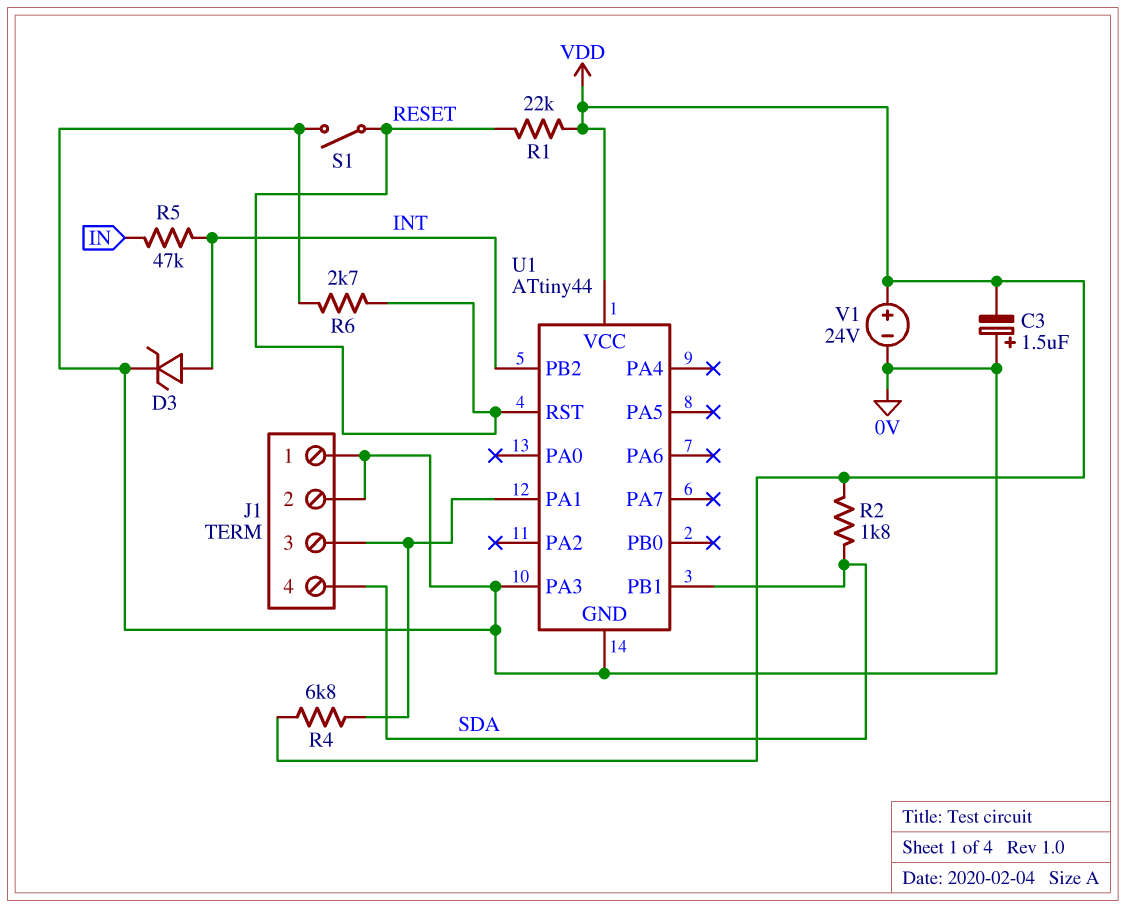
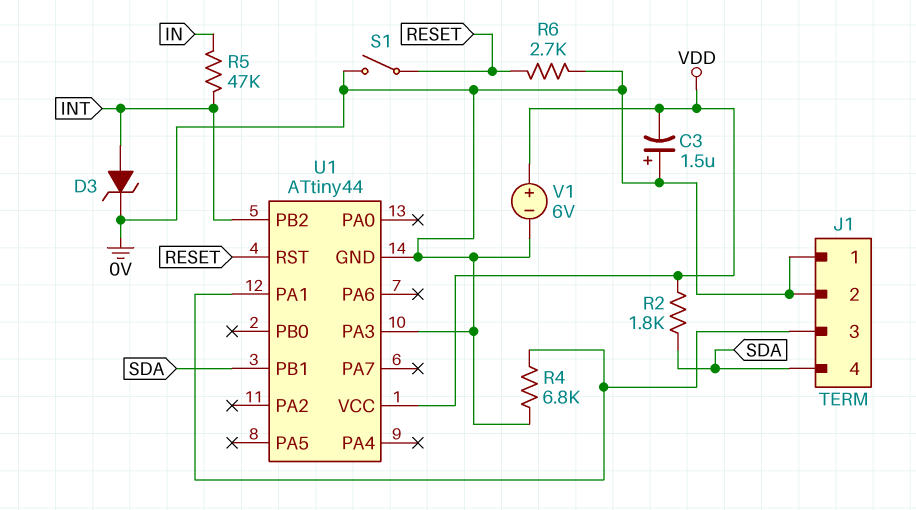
R1: 22k (RESET, VDD) -> none
R4: 6.8k (J1/3, VDD) -> 6.8k (0V, J1/3)
V1: 24V (plus VDD, minus 0V) -> 6V (plus VDD, minus 0V)

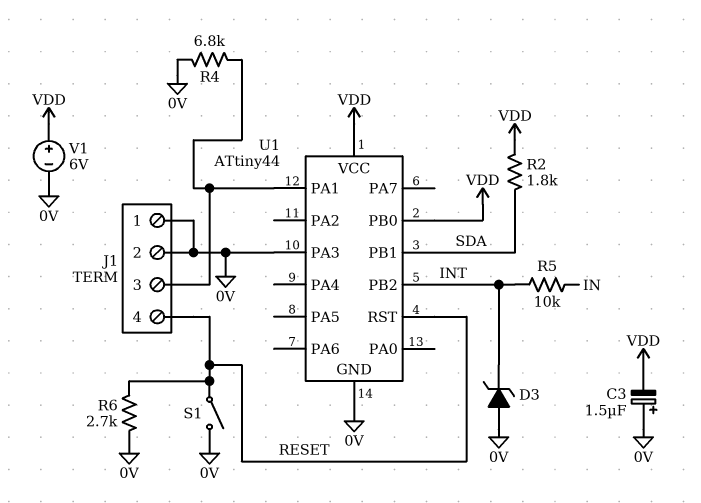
D3: zener (A INT, K 0V) -> zener (A 0V, K INT)
J1 pin 4: SDA -> RESET
R5: 47k (IN, INT) -> 10k (IN, INT)
U1 pin PB0: none -> VDD

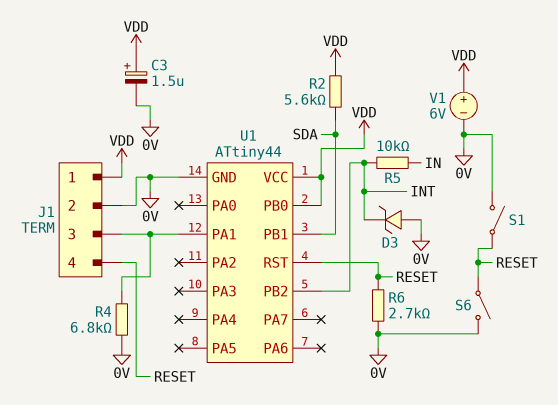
C3: 1.5uF (plus 0V, minus VDD) -> 1.5uF (plus VDD, minus 0V)
J1 pin 1: 0V -> VDD
R2: 1.8k (SDA, VDD) -> 5.6k (SDA, VDD)
S6: none -> switch (0V, RESET)
U1 pin PA3: 0V -> none

